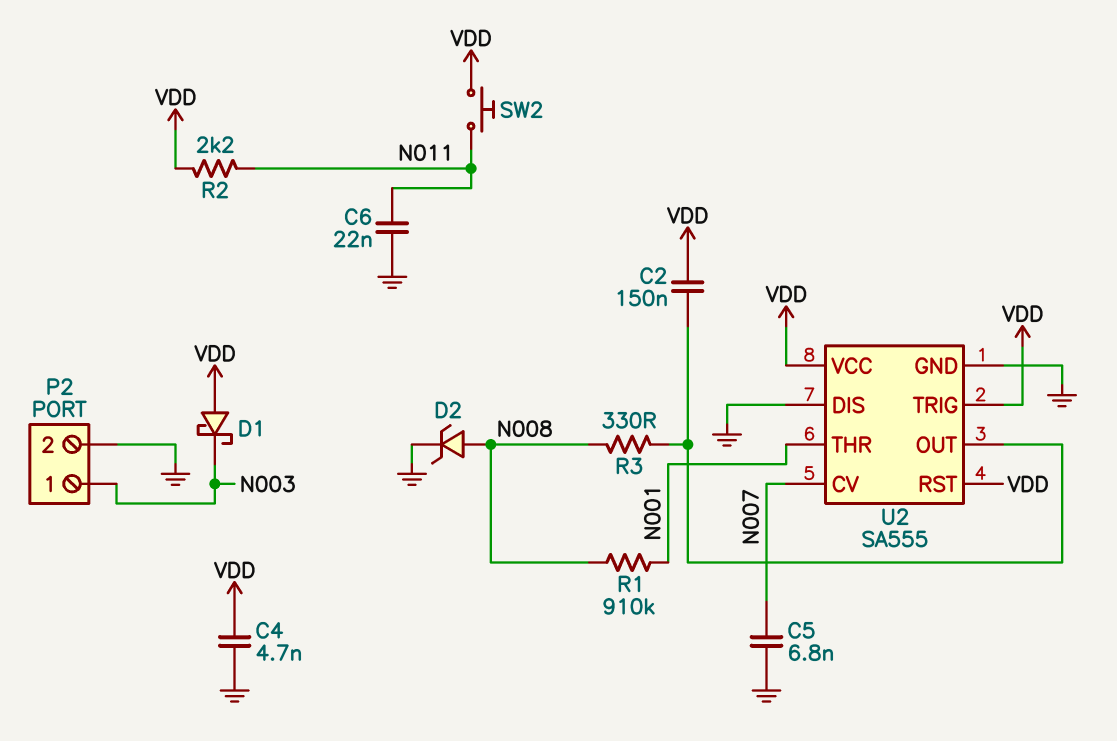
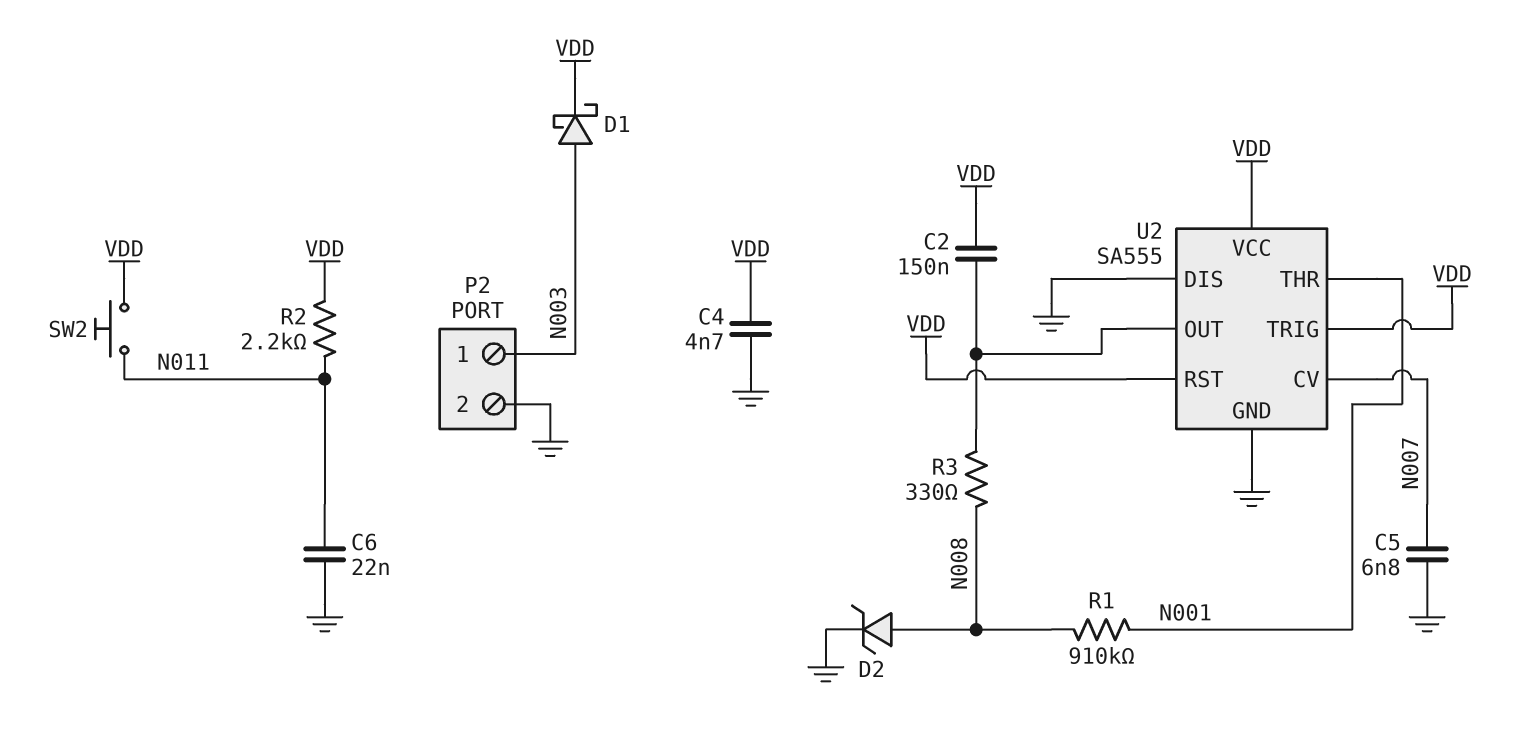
D1: schottky (A VDD, K N003) -> schottky (A N003, K VDD)

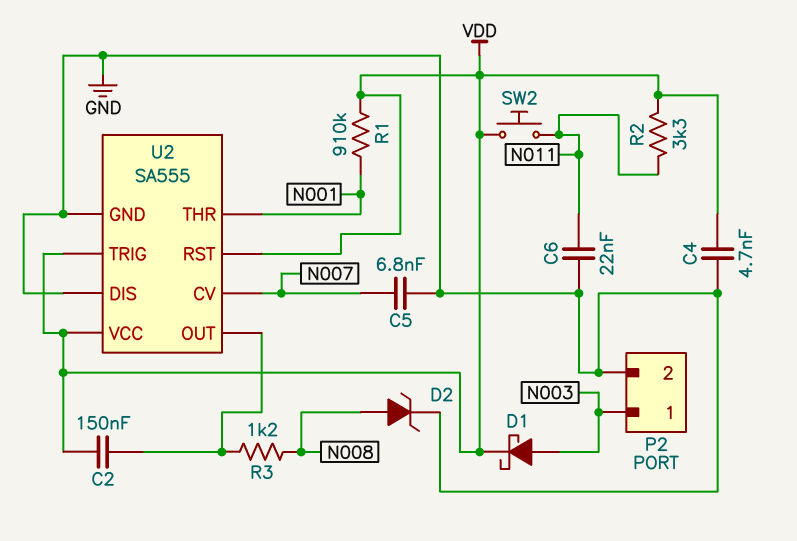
R1: 910k (N001, N008) -> 910k (N001, VDD)
R2: 2.2k (N011, VDD) -> 3.3k (N011, VDD)
R3: 330 (N008, U2/OUT) -> 1.2k (N008, U2/OUT)

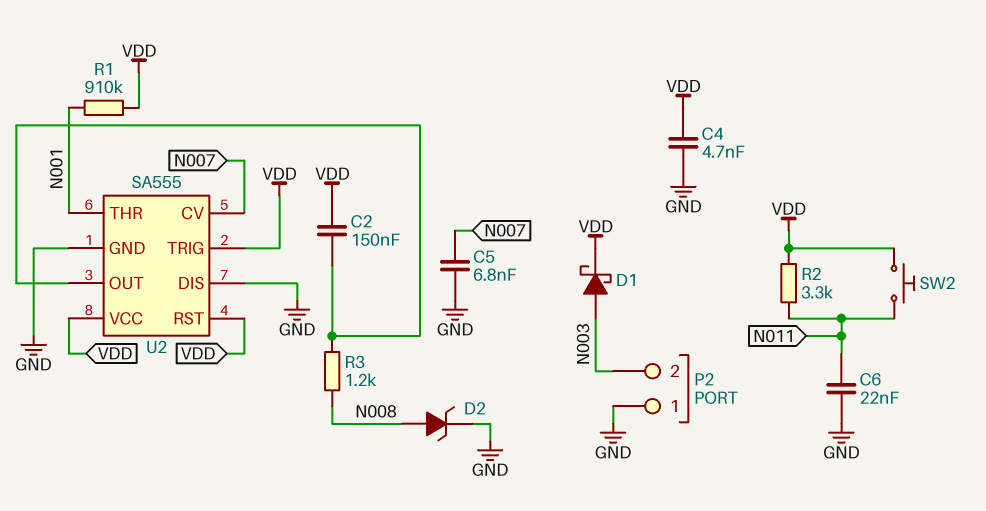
P2 pin 1: N003 -> GND
P2 pin 2: GND -> N003

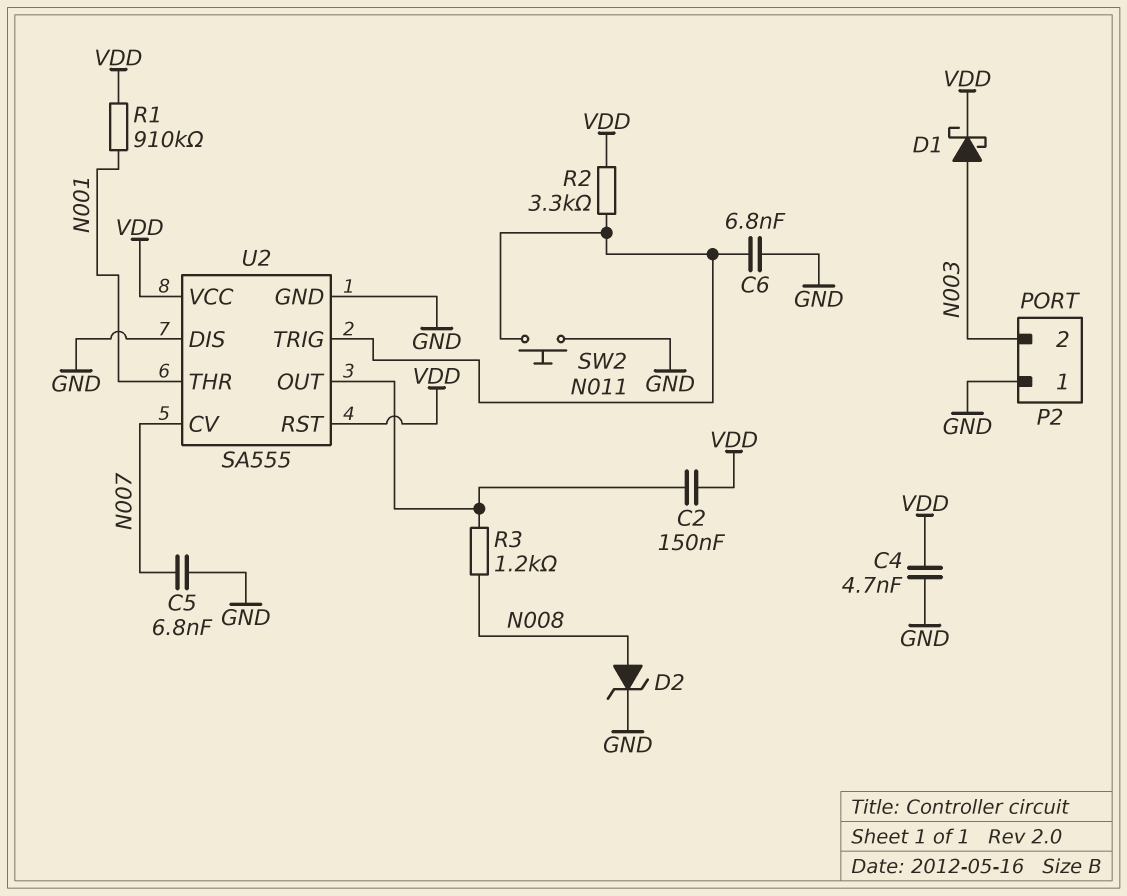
C6: 22nF (GND, N011) -> 6.8nF (GND, N011)
SW2: button (N011, VDD) -> button (GND, N011)
U2 pin TRIG: VDD -> N011

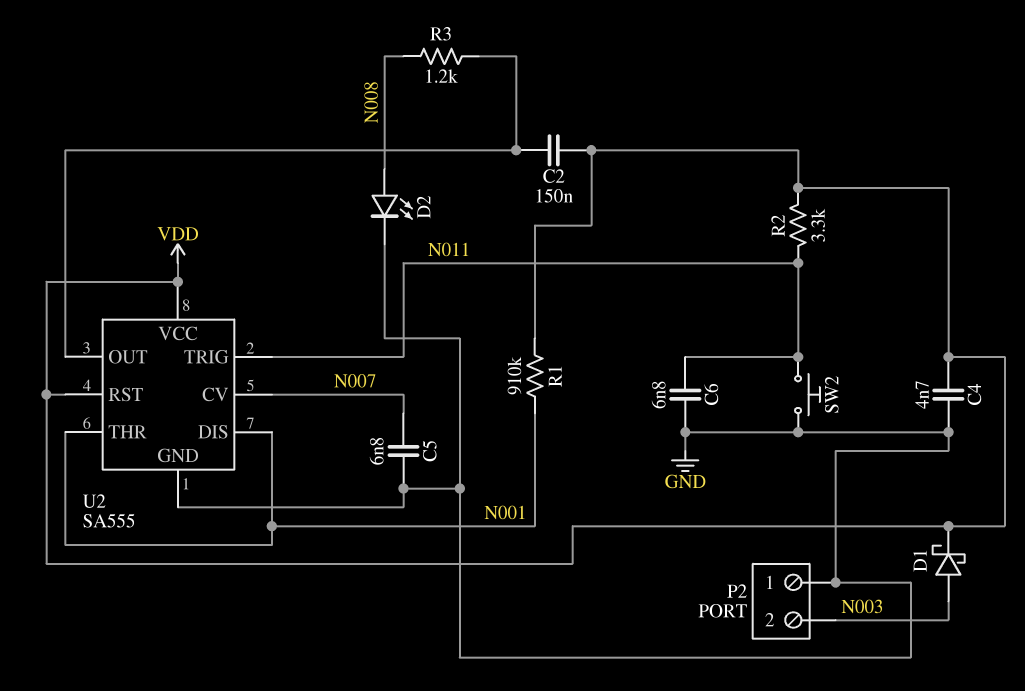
D2: zener (A N008, K GND) -> LED (A N008, K GND)
U2 pin DIS: GND -> N001

